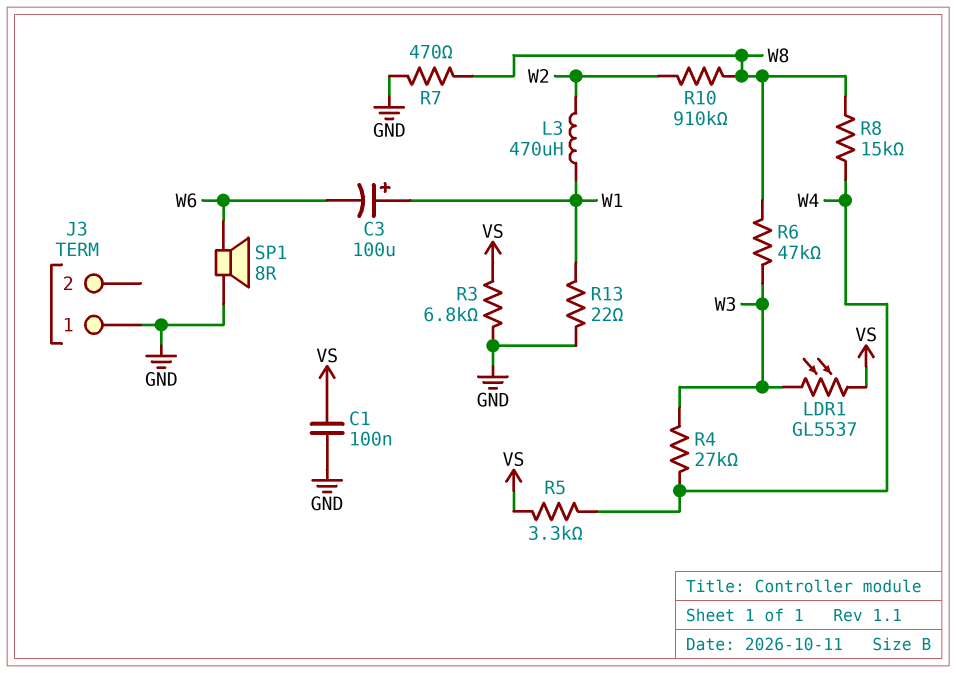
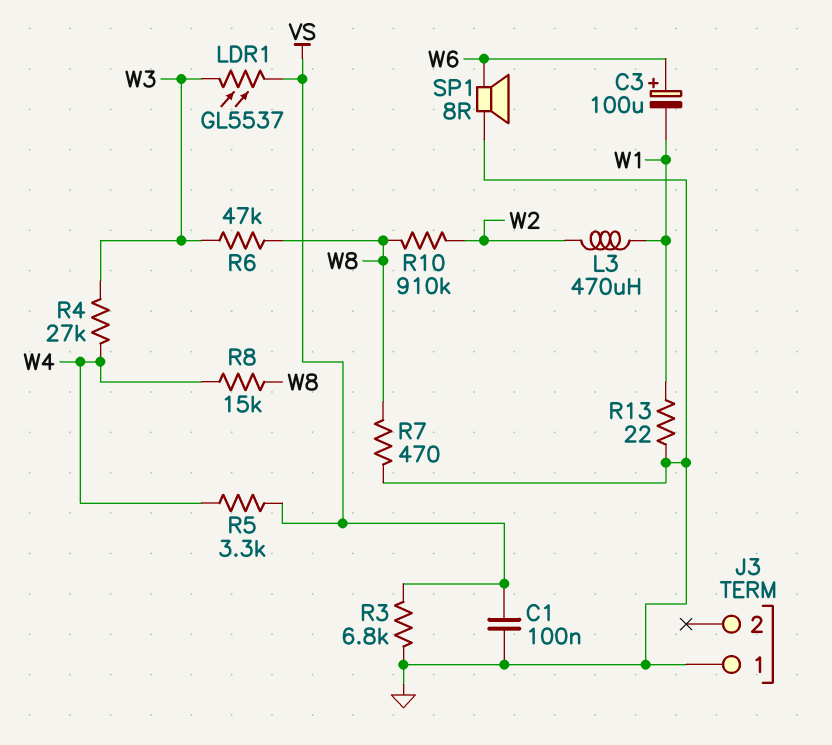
C3: 100uF (plus W1, minus W6) -> 100uF (plus W6, minus W1)

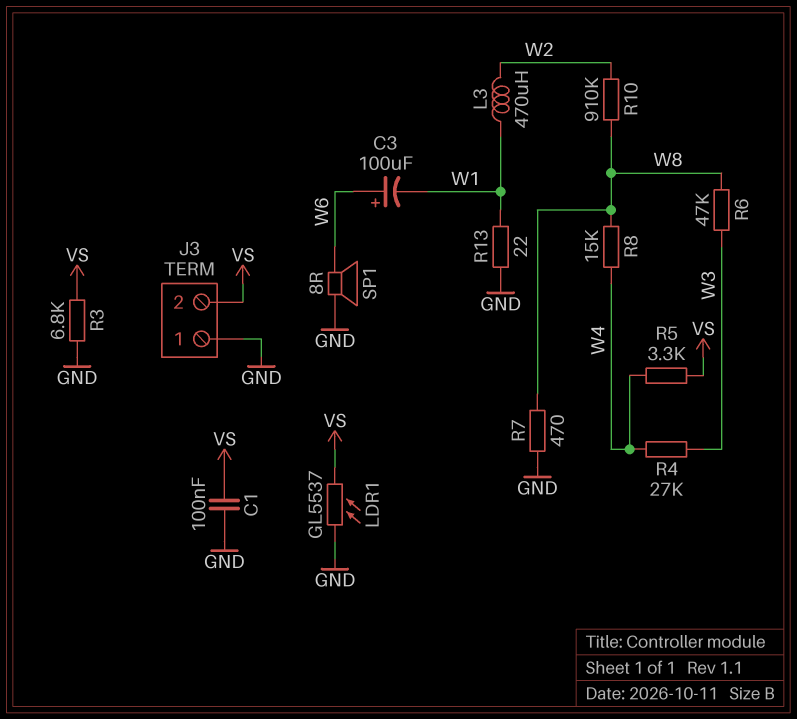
J3 pin 2: none -> VS
LDR1: GL5537 (VS, W3) -> GL5537 (GND, VS)

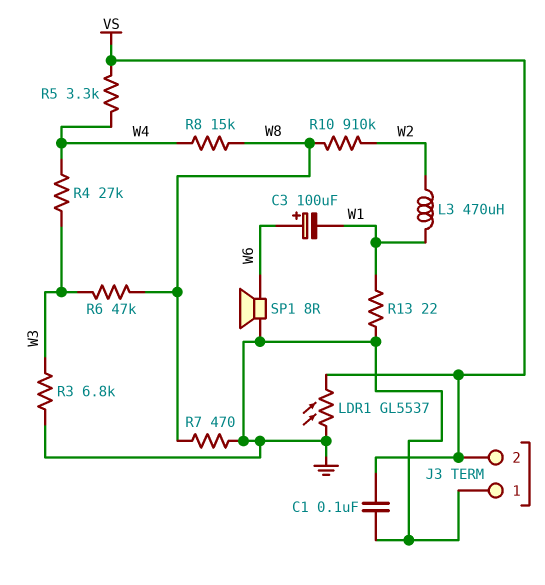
R3: 6.8k (GND, VS) -> 6.8k (GND, W3)

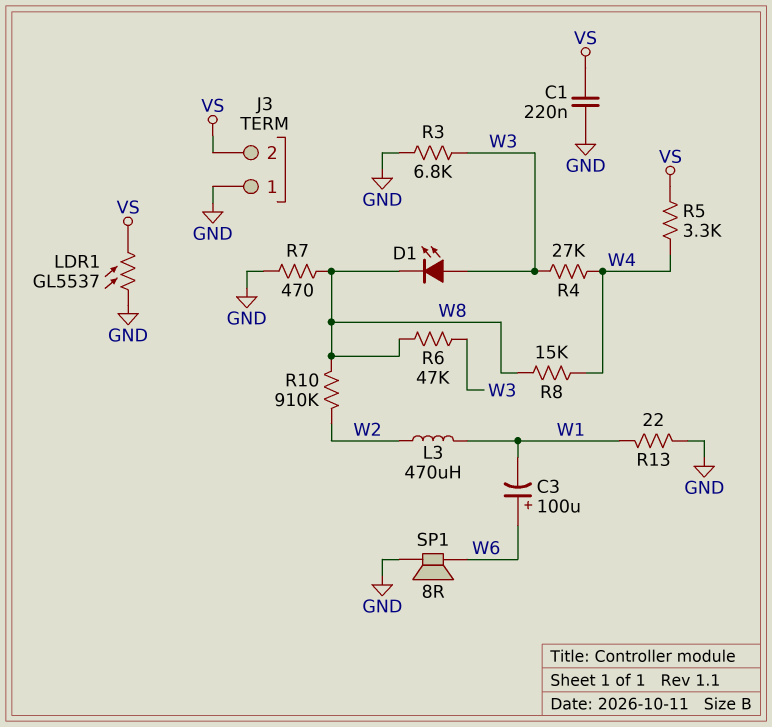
C1: 100nF (GND, VS) -> 220nF (GND, VS)
D1: none -> LED (A W3, K W8)

